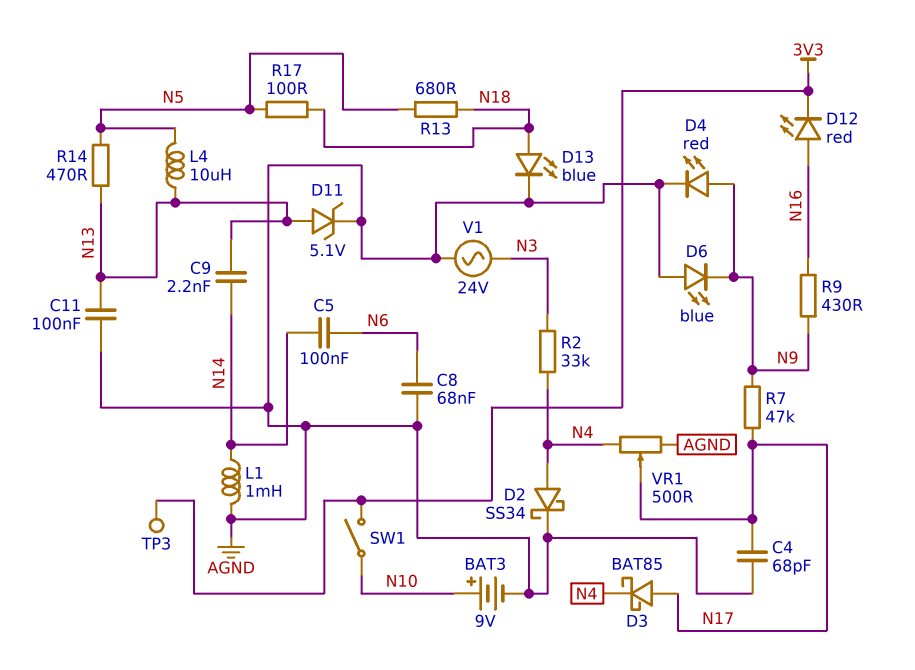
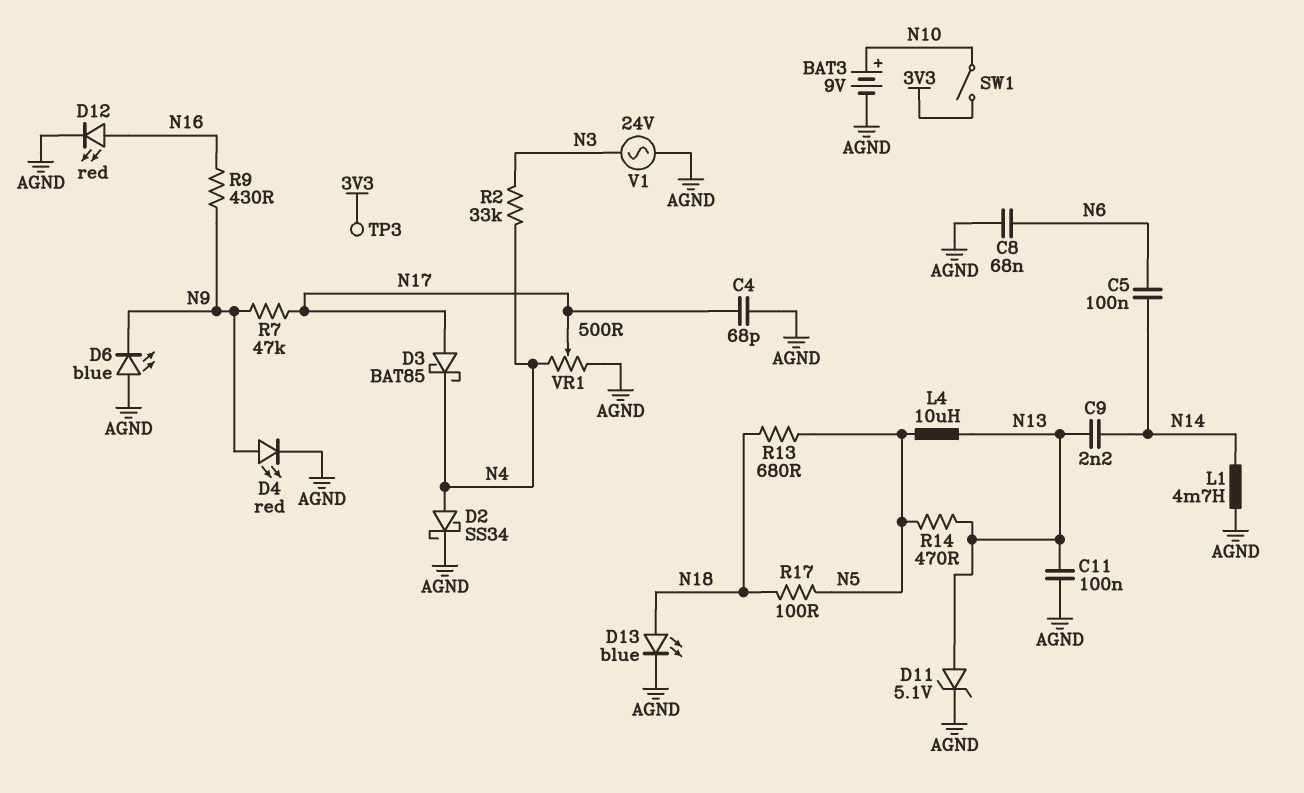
D12: LED red (A N16, K 3V3) -> LED red (A N16, K AGND)
L1: 1mH (AGND, N14) -> 4.7mH (AGND, N14)

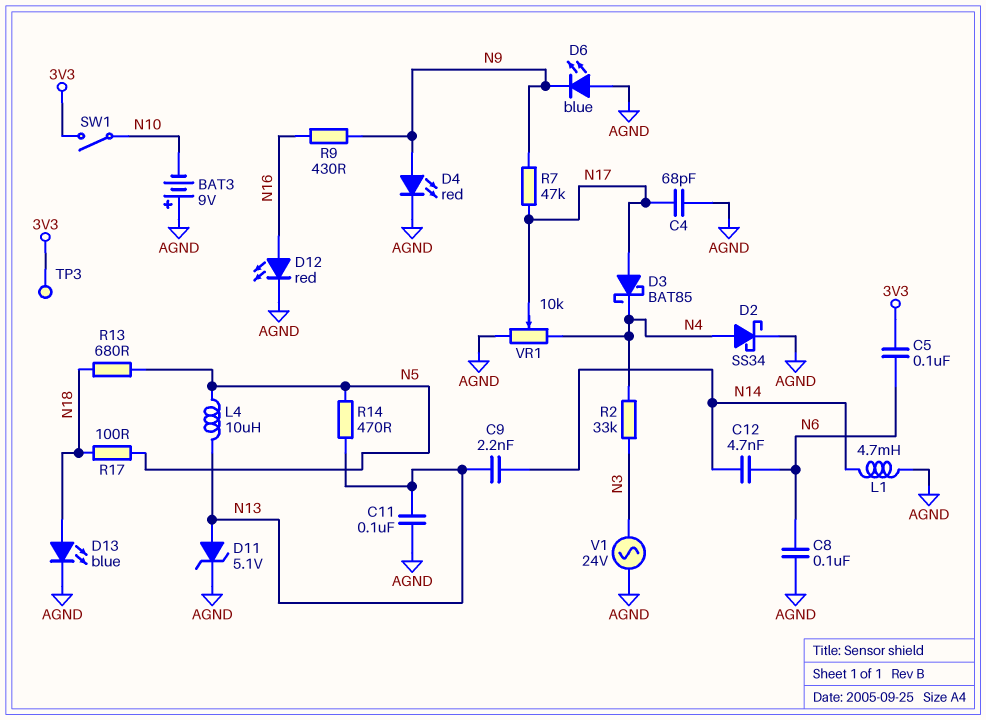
BAT3: 9V (plus N10, minus AGND) -> 9V (plus AGND, minus N10)
C5: 100nF (N6, N14) -> 100nF (3V3, N6)
C8: 68nF (AGND, N6) -> 100nF (AGND, N6)
C12: none -> 4.7nF (N6, N14)
VR1: 500 (AGND, N4, wiper N17) -> 10k (AGND, N4, wiper N17)

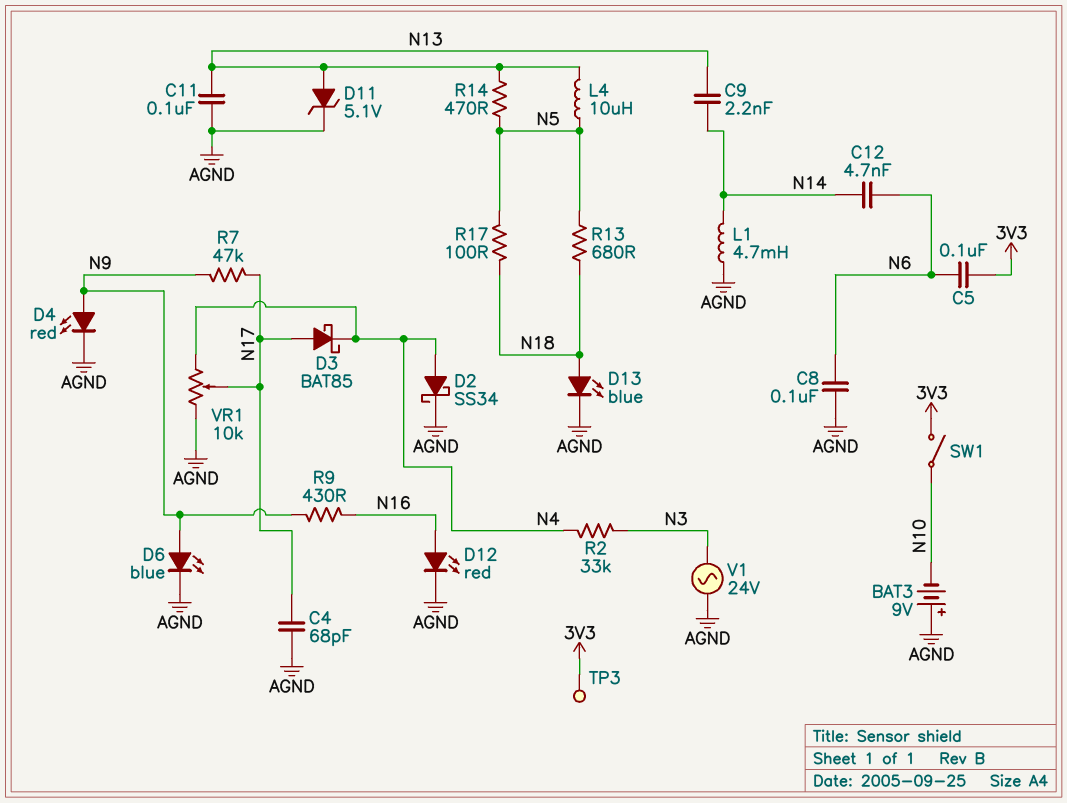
D6: LED blue (A AGND, K N9) -> LED blue (A N9, K AGND)

